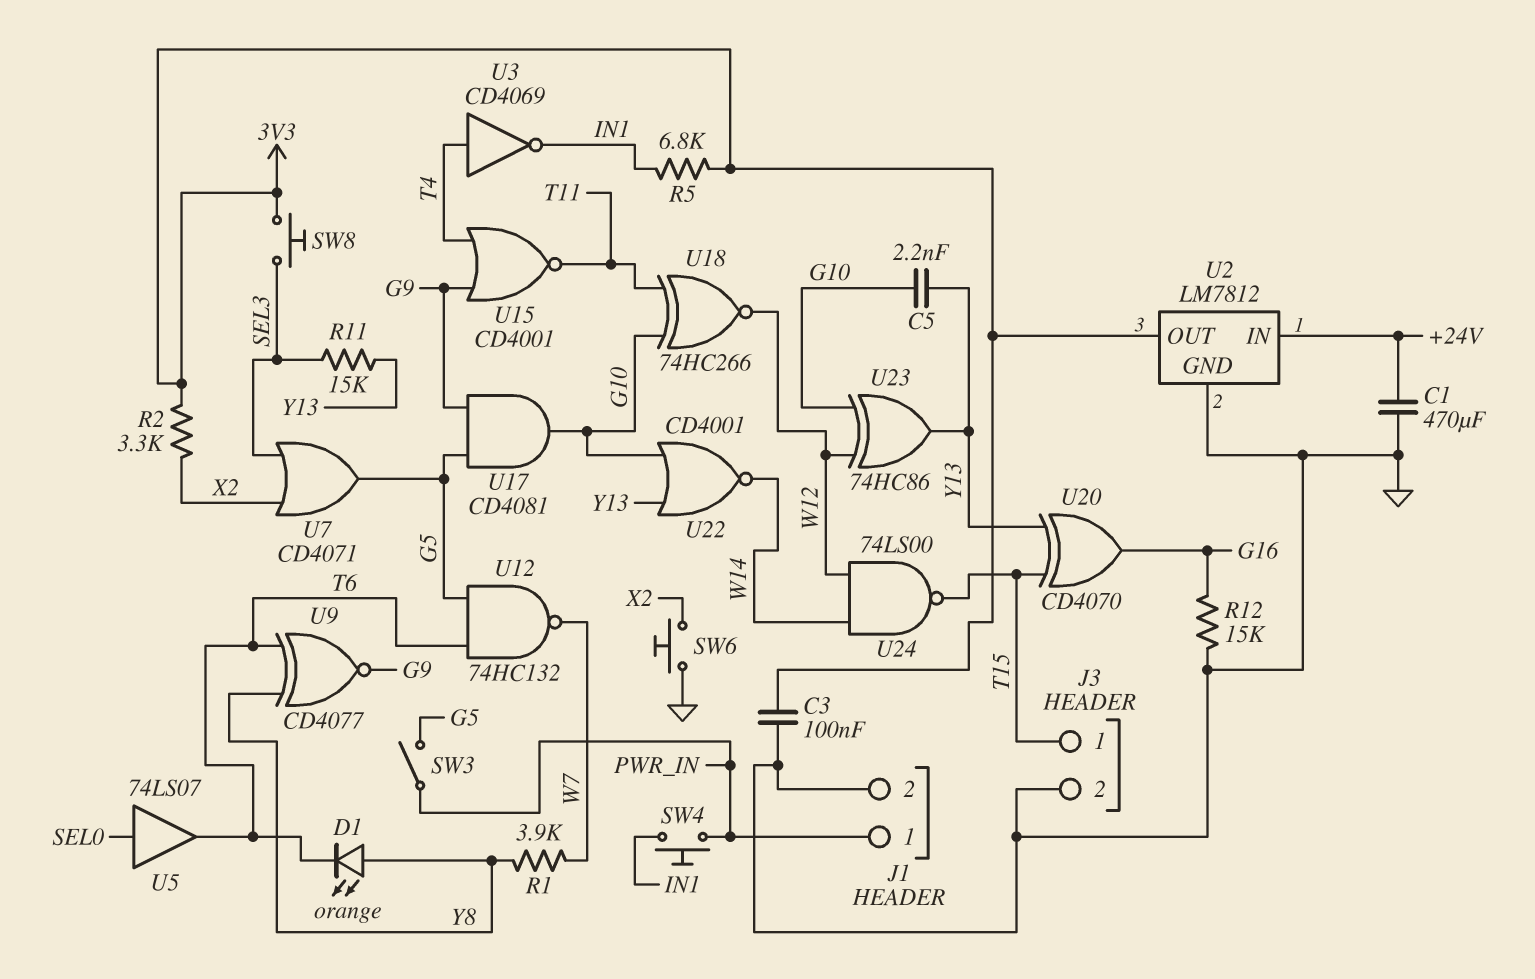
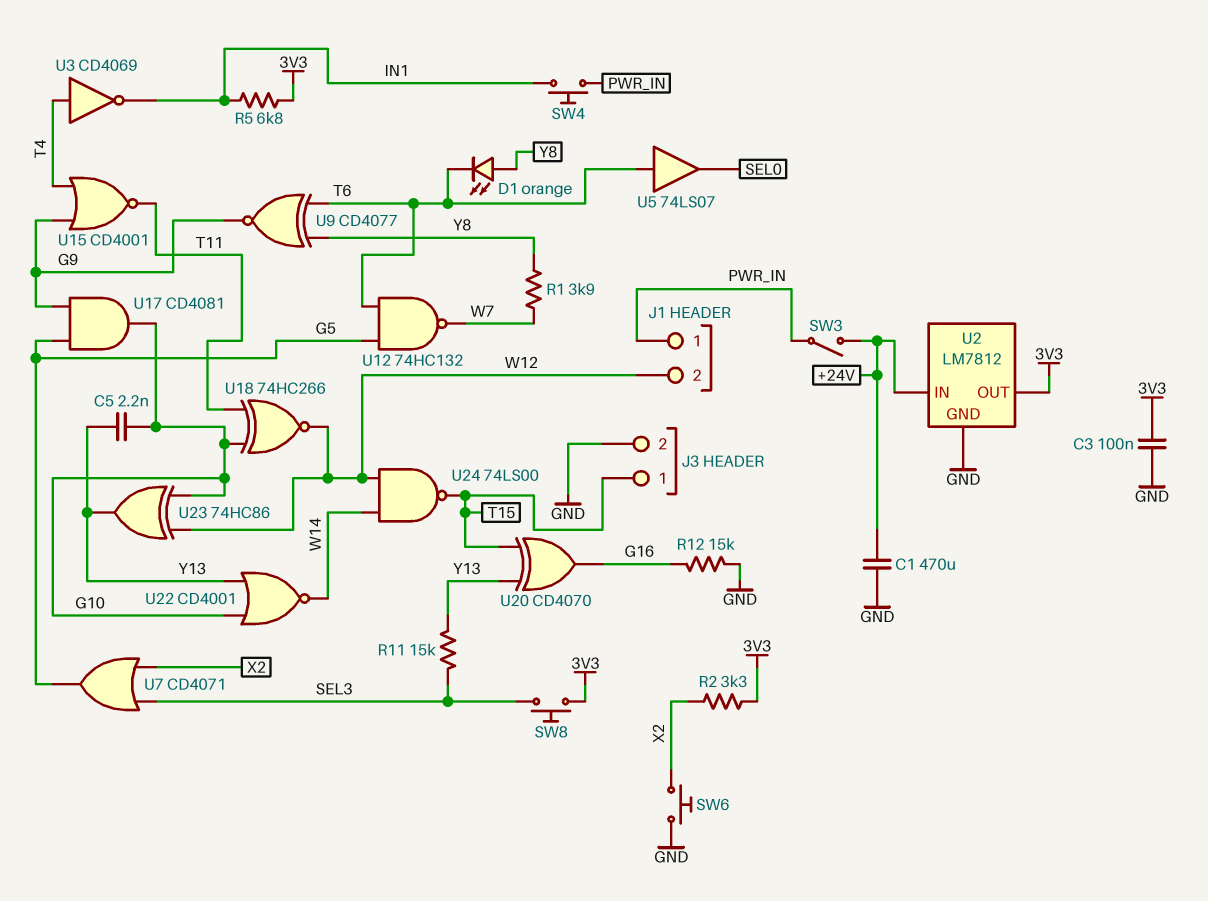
J1 pin 2: GND -> W12
SW3: switch (G5, PWR_IN) -> switch (+24V, PWR_IN)
U5: buffer 74LS07 (in SEL0, out T6) -> buffer 74LS07 (in T6, out SEL0)

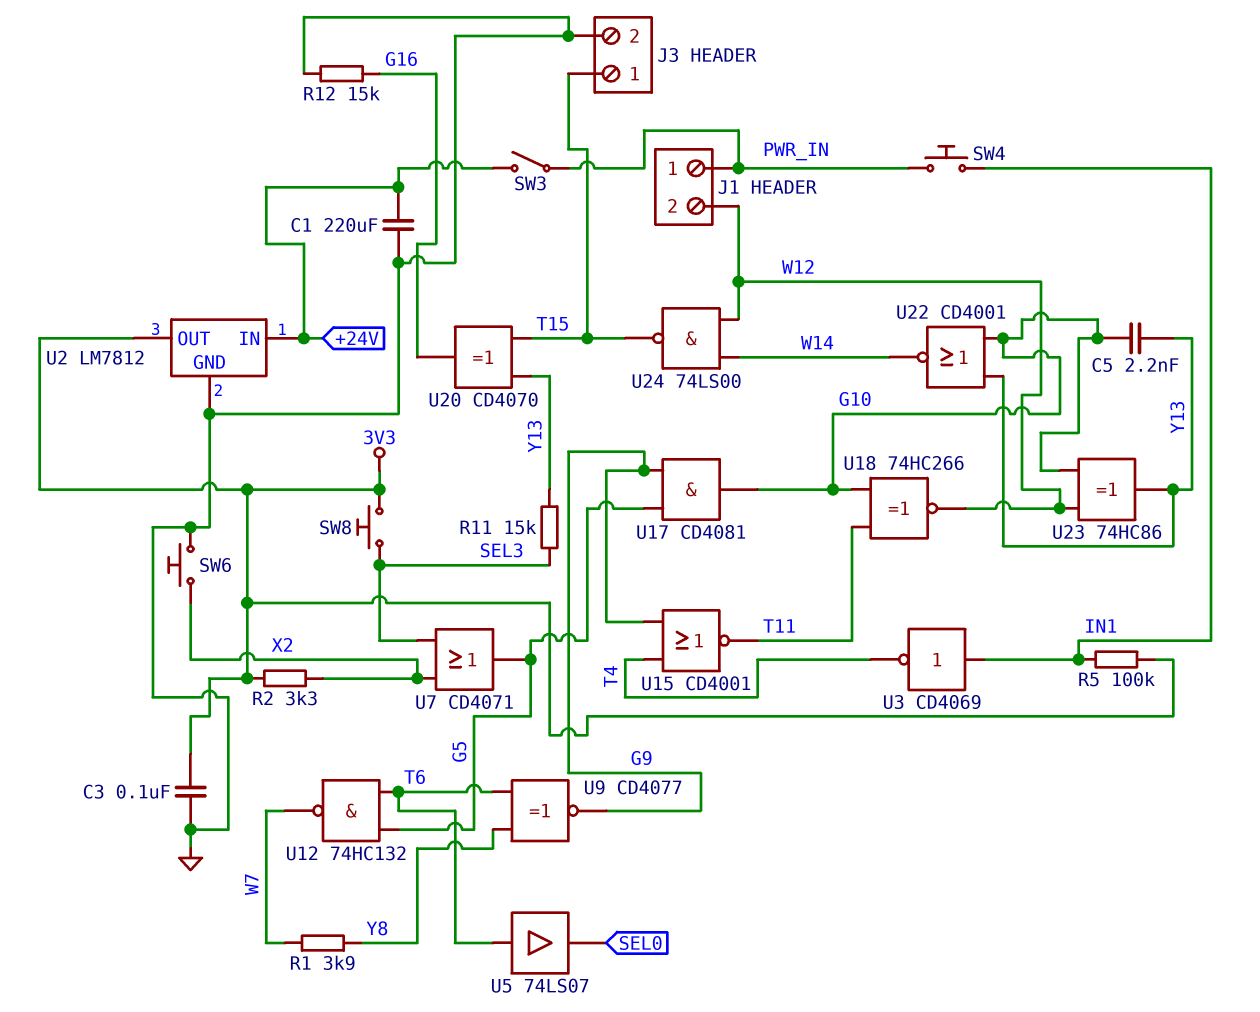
C1: 470uF (+24V, GND) -> 220uF (+24V, GND)
D1: LED orange (A Y8, K T6) -> none
R5: 6.8k (3V3, IN1) -> 100k (3V3, IN1)
U3: NOT CD4069 (in T4, out IN1) -> NOT CD4069 (in IN1, out T4)

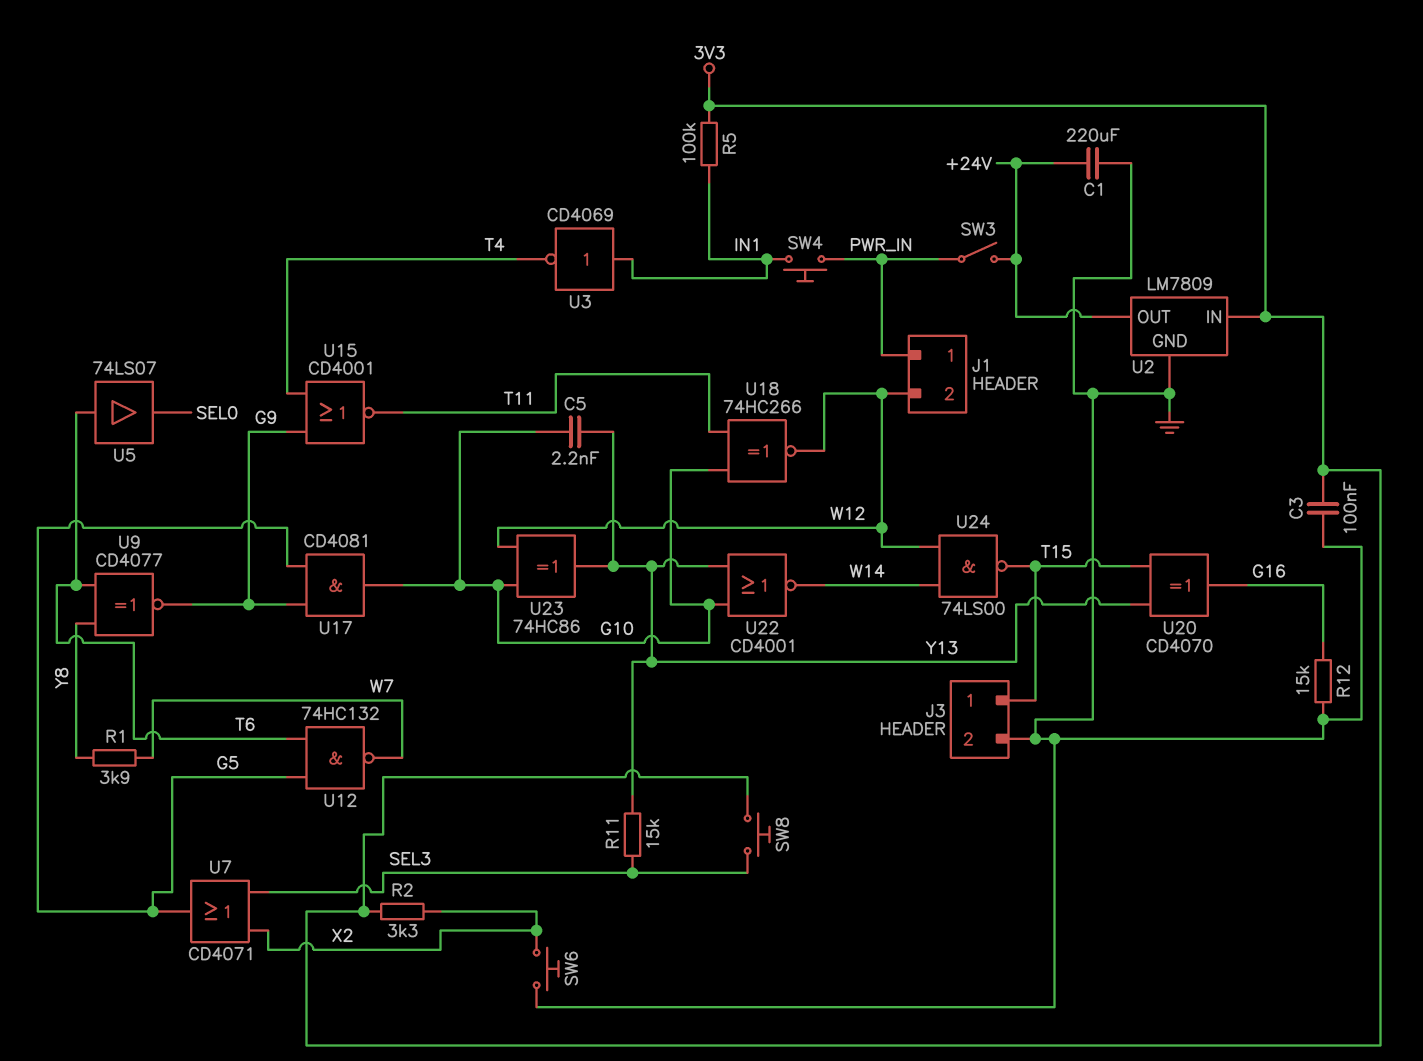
U2: LM7812 -> LM7809
U2 pin IN: +24V -> 3V3
U2 pin OUT: 3V3 -> +24V

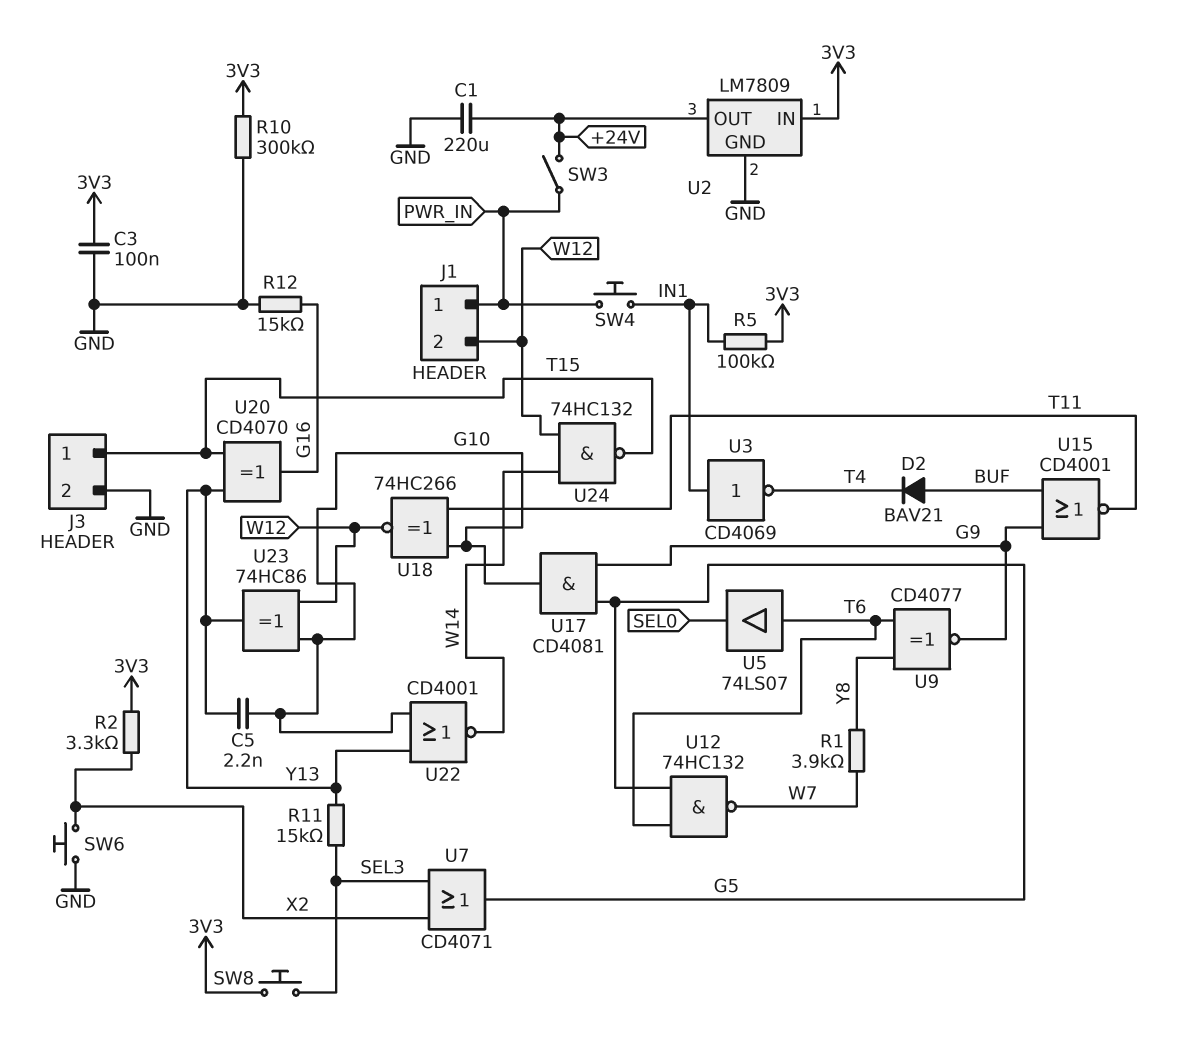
D2: none -> diode BAV21 (A BUF, K T4)
R10: none -> 300k (3V3, GND)
U15: NOR CD4001 (in G9, in T4, out T11) -> NOR CD4001 (in BUF, in G9, out T11)
U24: NAND 74LS00 (in W12, in W14, out T15) -> NAND 74HC132 (in W12, in W14, out T15)

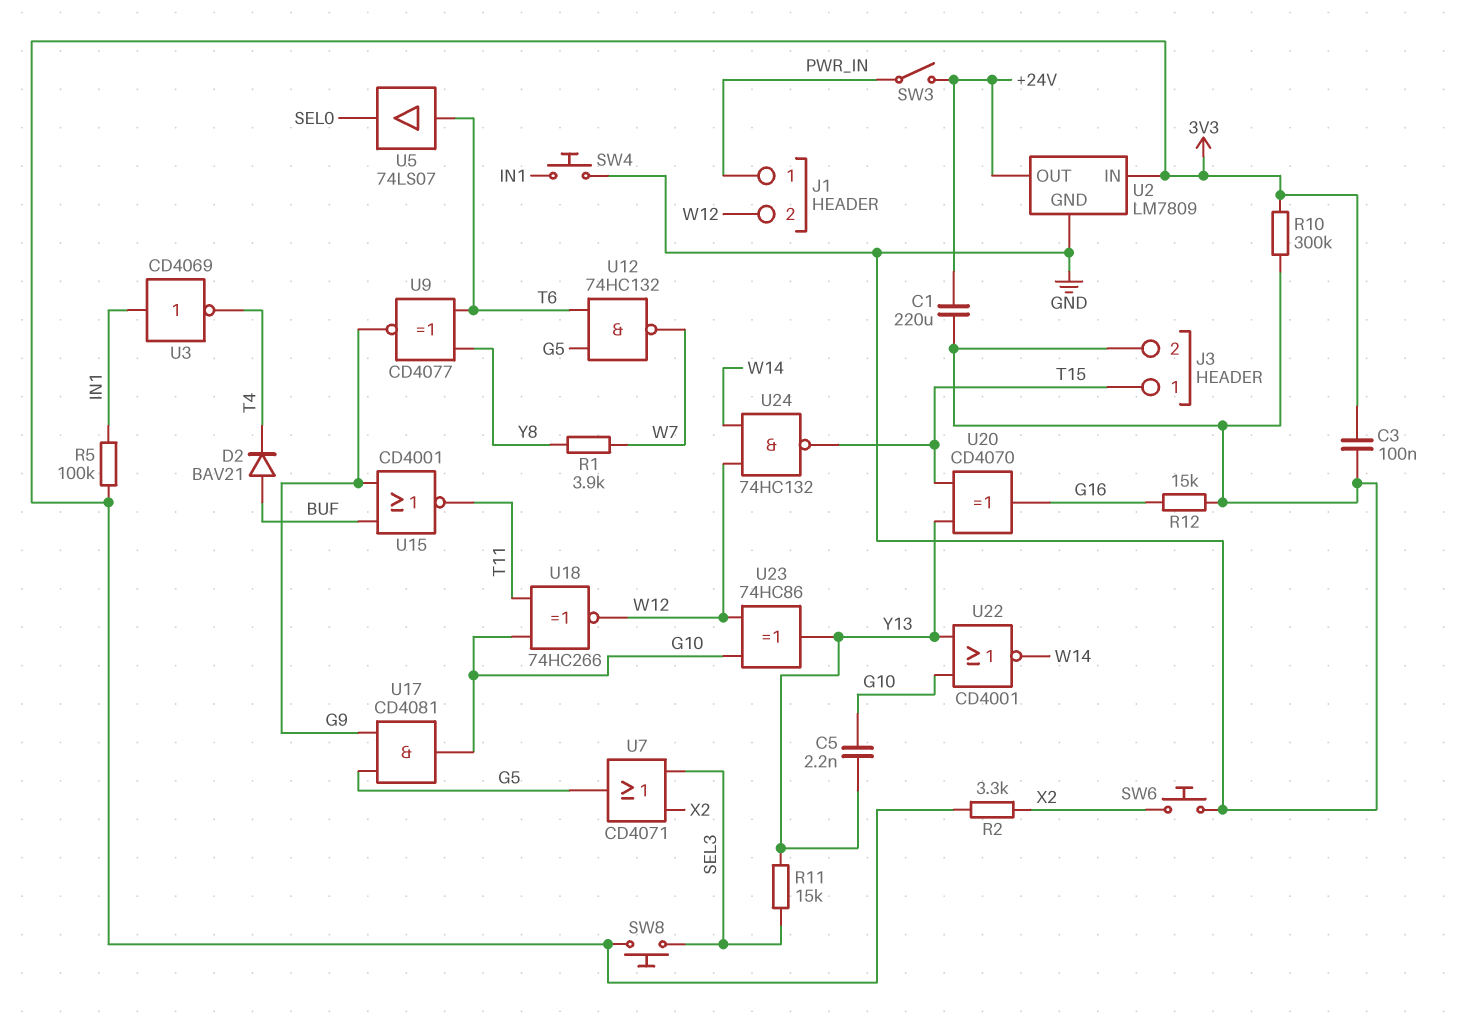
SW4: button (IN1, PWR_IN) -> button (GND, IN1)

